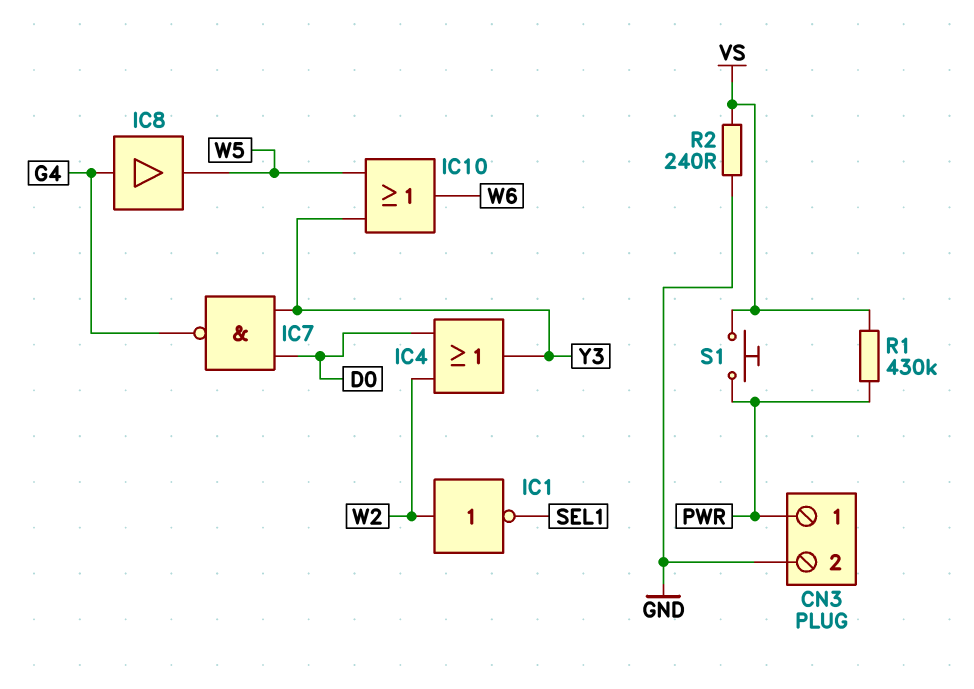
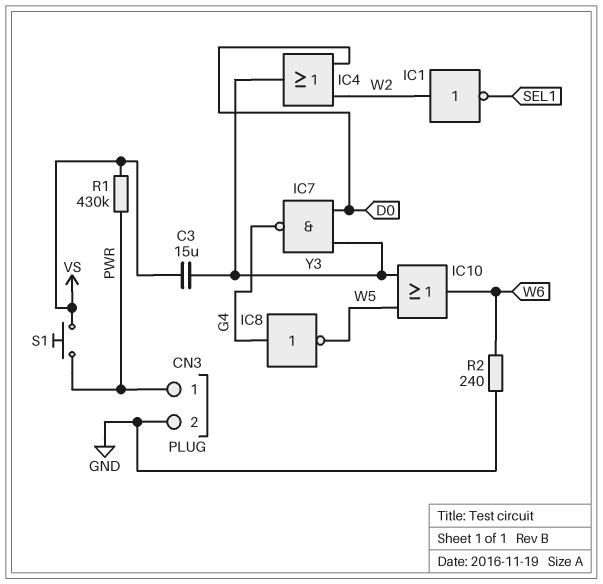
C3: none -> 15uF (VS, Y3)
IC8: buffer (in G4, out W5) -> NOT (in G4, out W5)
R2: 240 (GND, VS) -> 240 (GND, W6)

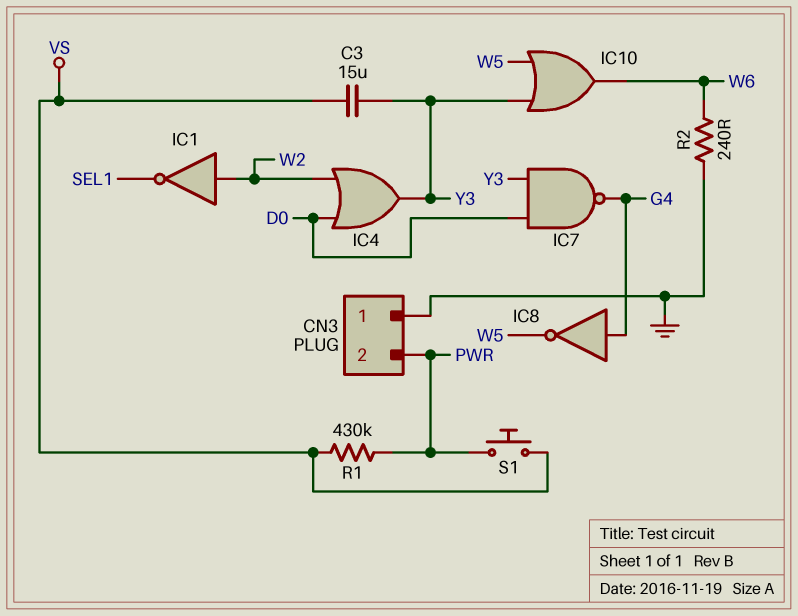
CN3 pin 1: PWR -> GND
CN3 pin 2: GND -> PWR

